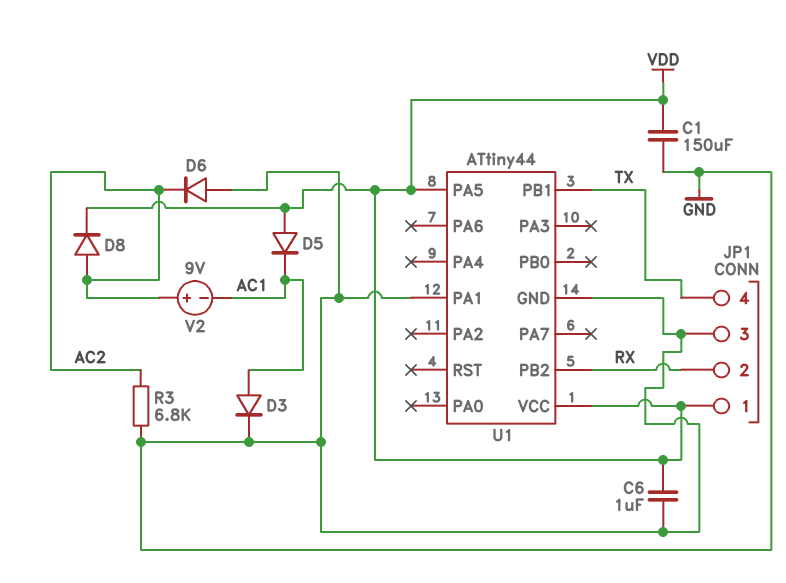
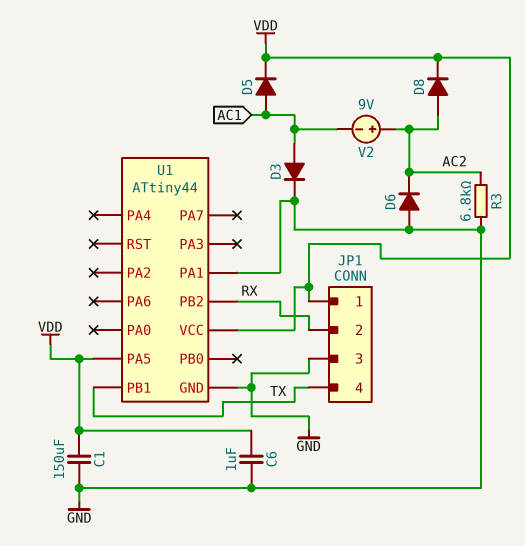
D5: diode (A VDD, K AC1) -> diode (A AC1, K VDD)

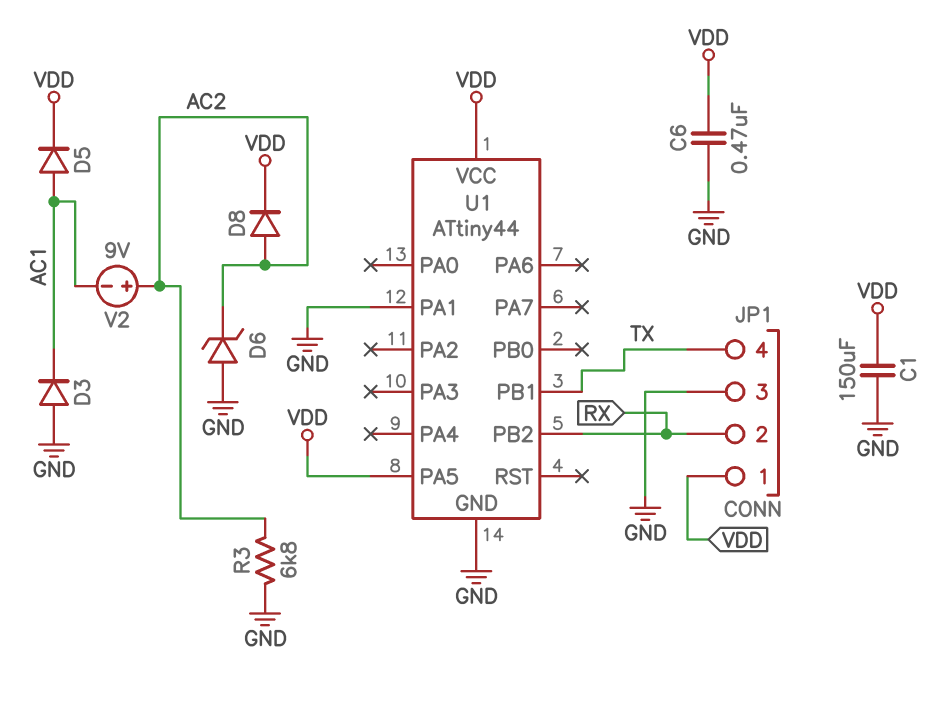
C6: 1uF (GND, VDD) -> 470nF (GND, VDD)
D3: diode (A AC1, K GND) -> diode (A GND, K AC1)
D6: diode (A GND, K AC2) -> zener (A GND, K AC2)

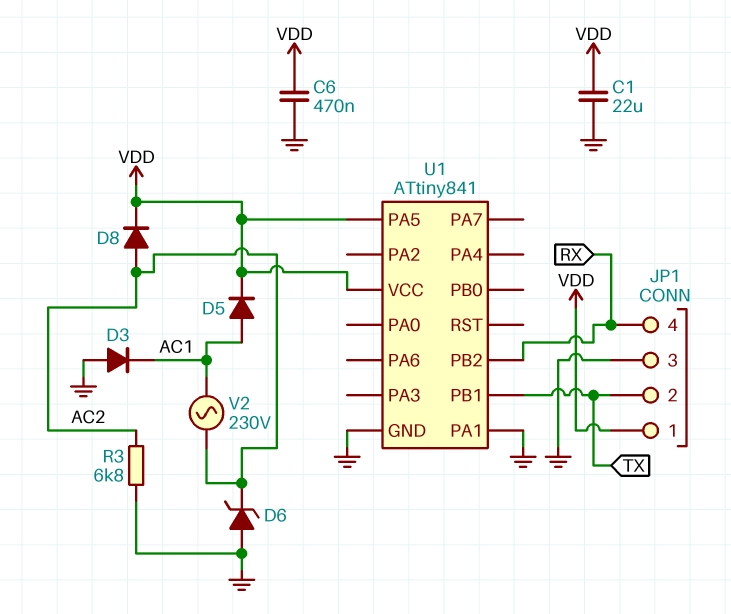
C1: 150uF (GND, VDD) -> 22uF (GND, VDD)
JP1 pin 2: RX -> TX
JP1 pin 4: TX -> RX
U1: ATtiny44 -> ATtiny841
V2: 9V (plus AC2, minus AC1) -> AC 230V (AC1, AC2)

